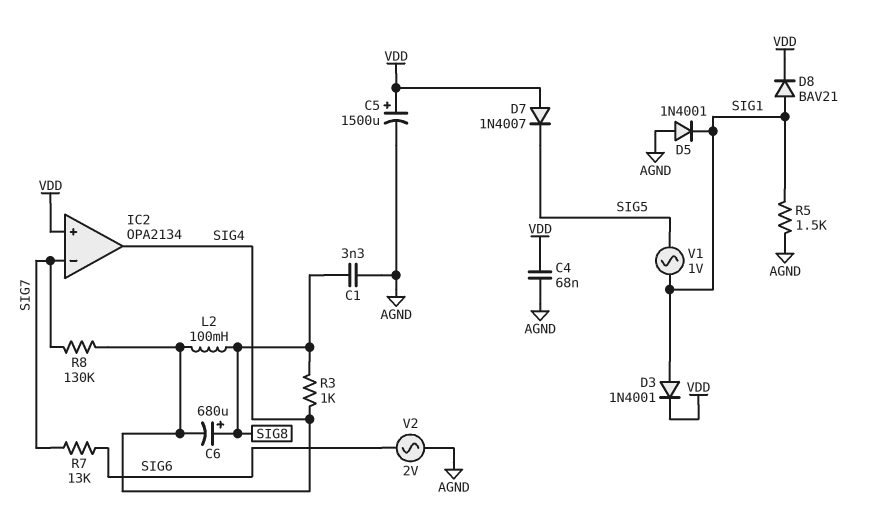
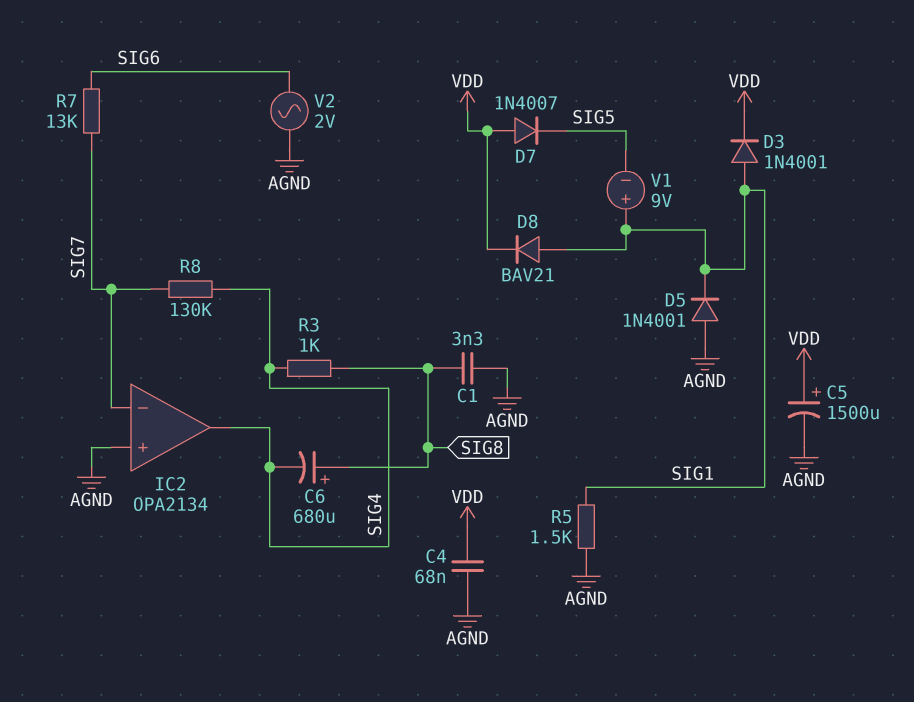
IC2 pin in+: VDD -> AGND
L2: 100mH (SIG4, SIG8) -> none
V1: AC 1V (SIG1, SIG5) -> 9V (plus SIG1, minus SIG5)

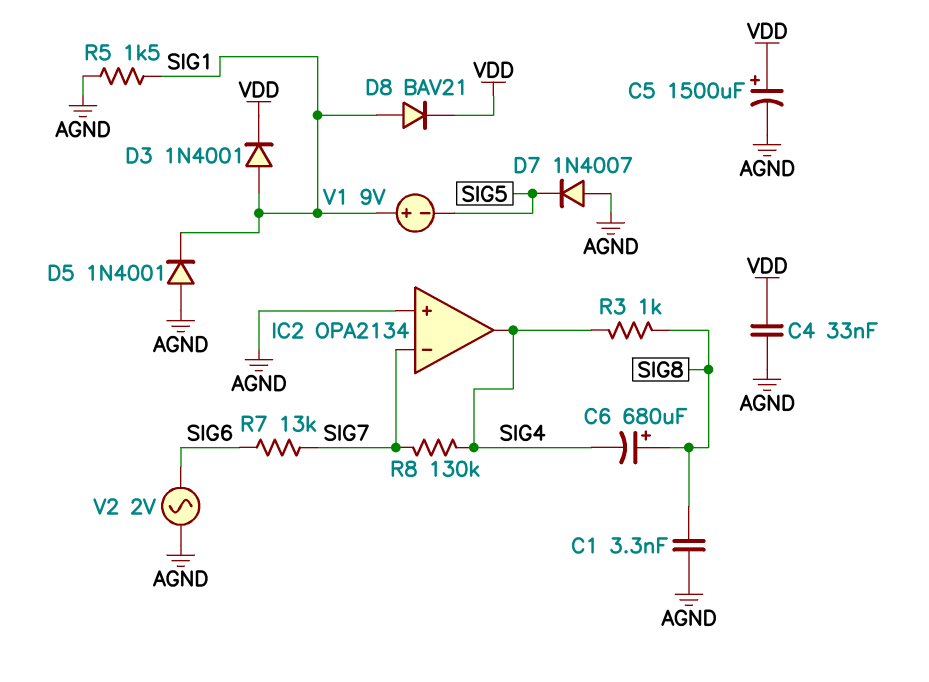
C4: 68nF (AGND, VDD) -> 33nF (AGND, VDD)
D7: diode 1N4007 (A VDD, K SIG5) -> diode 1N4007 (A AGND, K SIG5)

